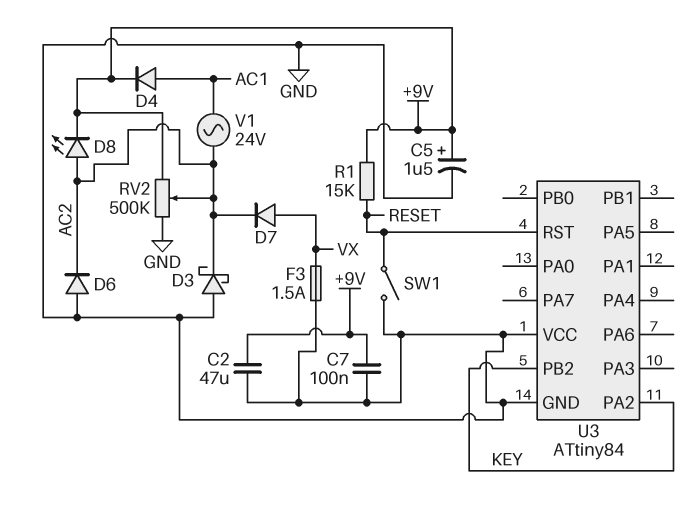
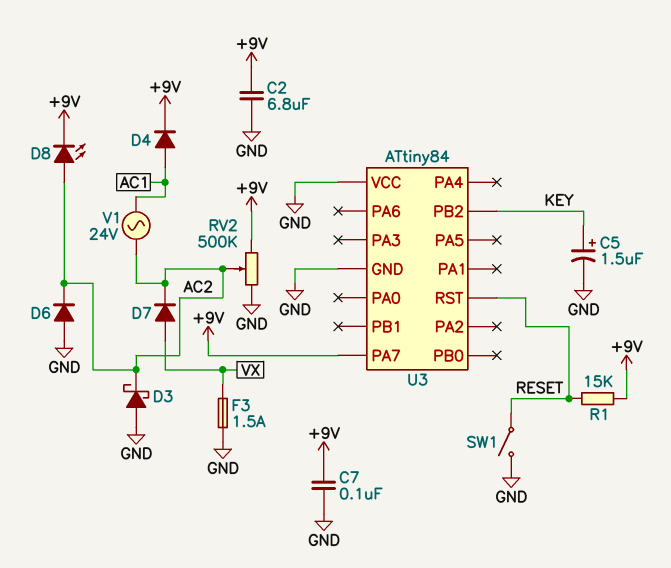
C2: 47uF (+9V, GND) -> 6.8uF (+9V, GND)
C5: 1.5uF (plus +9V, minus GND) -> 1.5uF (plus KEY, minus GND)
U3 pin PA2: KEY -> none
U3 pin PA7: none -> +9V

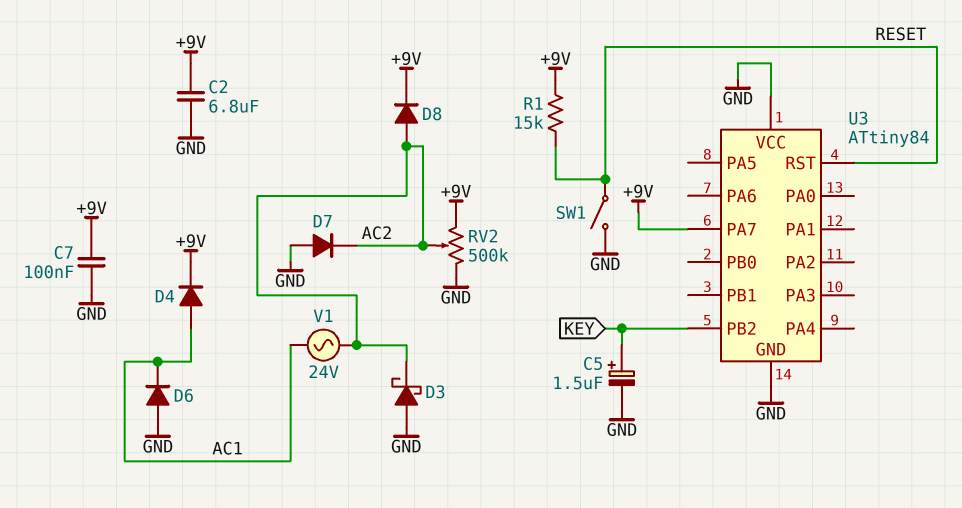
D6: diode (A GND, K AC2) -> diode (A GND, K AC1)
D7: diode (A VX, K AC2) -> diode (A GND, K AC2)
D8: LED (A AC2, K +9V) -> diode (A AC2, K +9V)
F3: 1.5A (GND, VX) -> none

